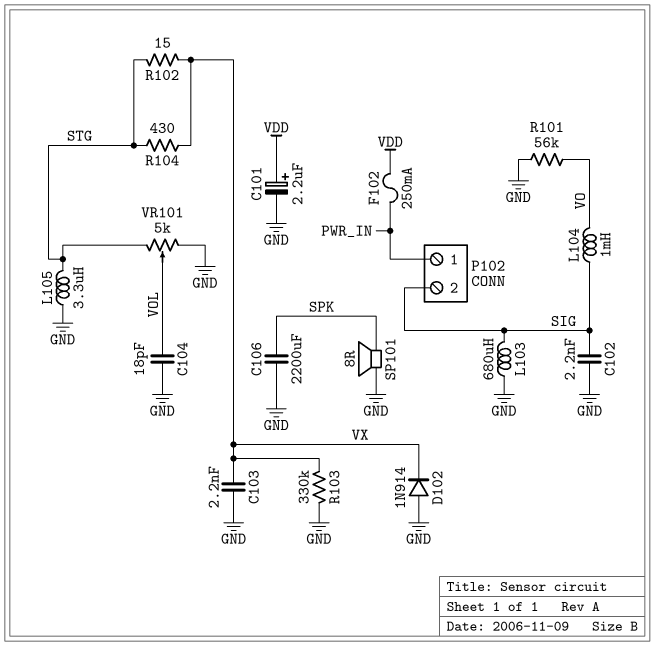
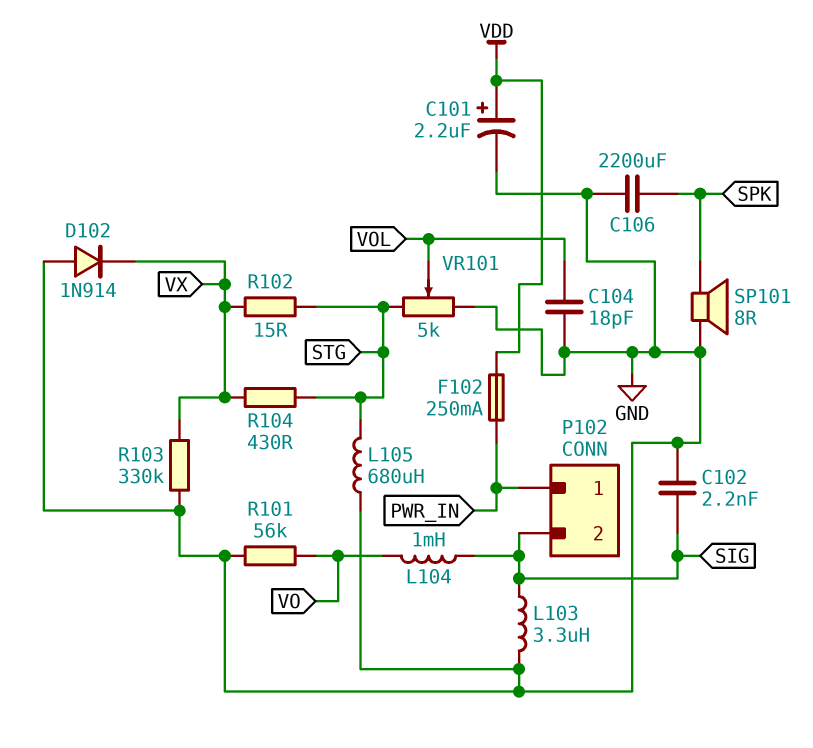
C103: 2.2nF (GND, VX) -> none
L103: 680uH (GND, SIG) -> 3.3uH (GND, SIG)
L105: 3.3uH (GND, STG) -> 680uH (GND, STG)

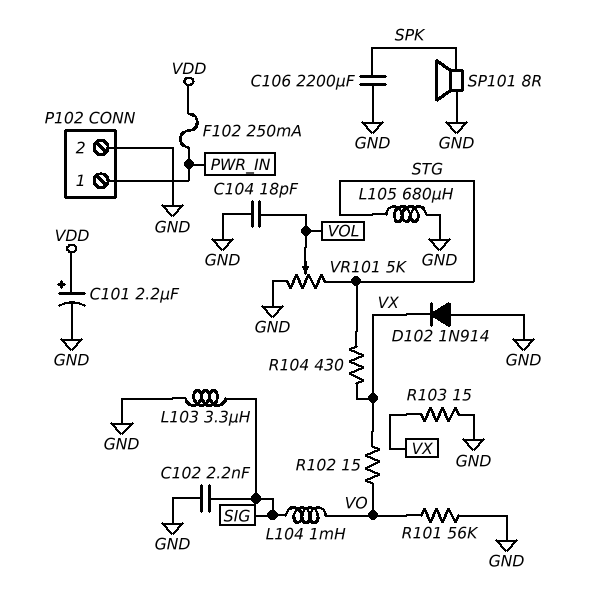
P102 pin 2: SIG -> GND
R102: 15 (STG, VX) -> 15 (VO, VX)
R103: 330k (GND, VX) -> 15 (GND, VX)

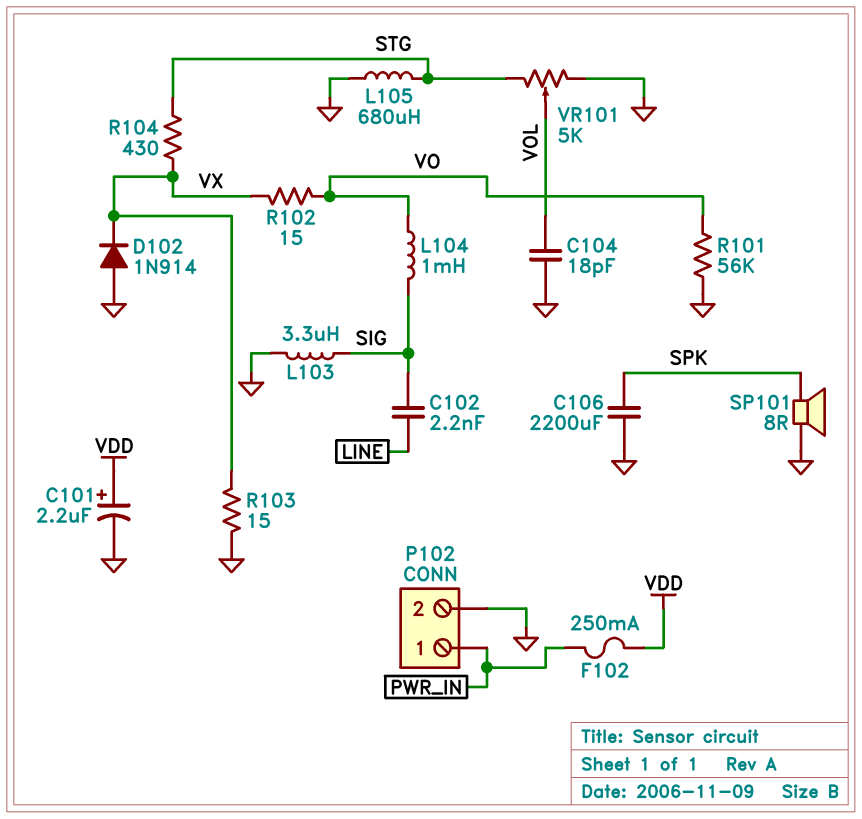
C102: 2.2nF (GND, SIG) -> 2.2nF (LINE, SIG)

